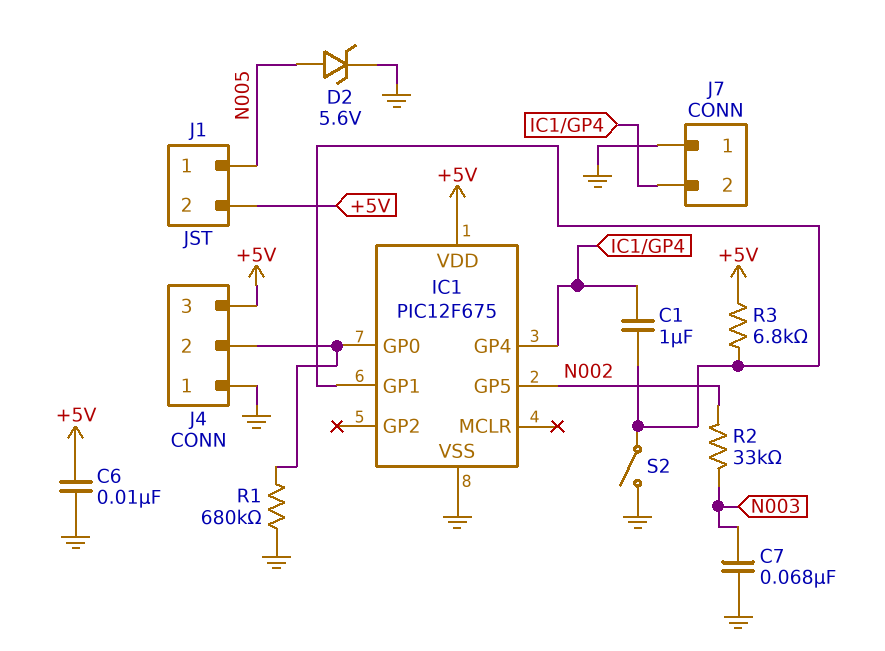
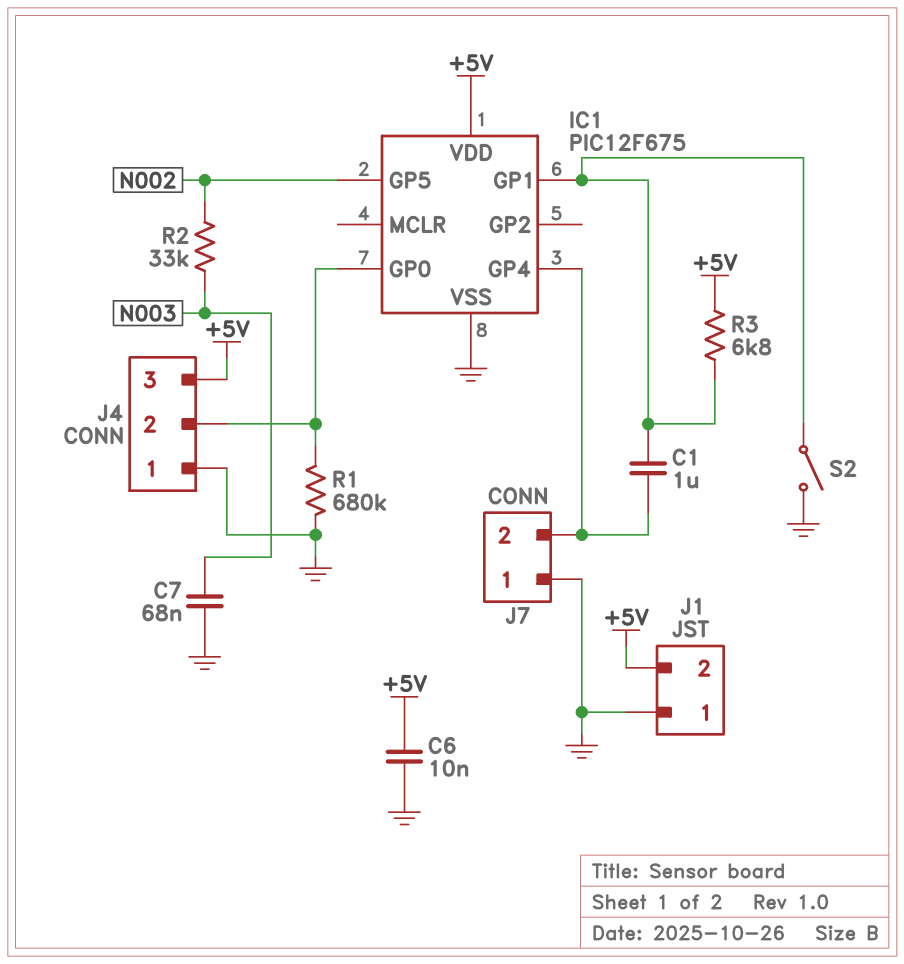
D2: zener 5.6V (A N005, K GND) -> none
J1 pin 1: N005 -> GND

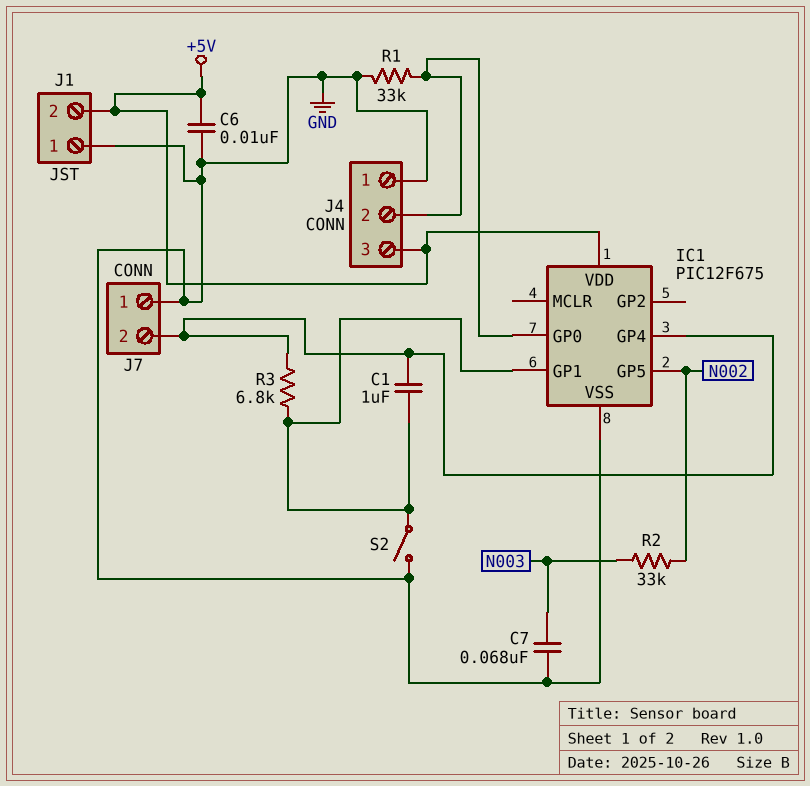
R1: 680k (GND, IC1/GP0) -> 33k (GND, IC1/GP0)
R3: 6.8k (+5V, IC1/GP1) -> 6.8k (IC1/GP1, IC1/GP4)

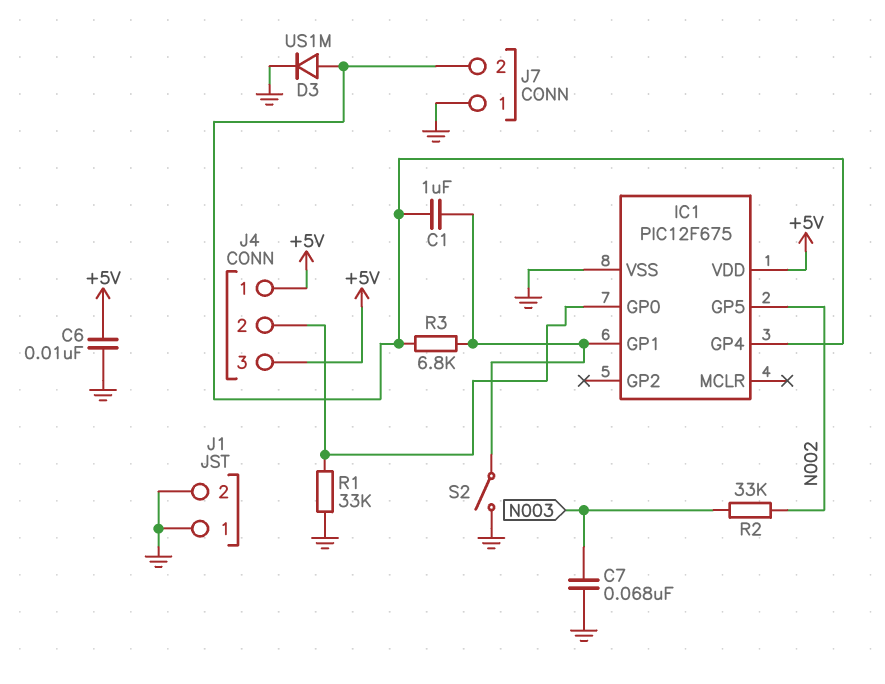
D3: none -> diode US1M (A IC1/GP4, K GND)
J1 pin 2: +5V -> GND
J4 pin 1: GND -> +5V

